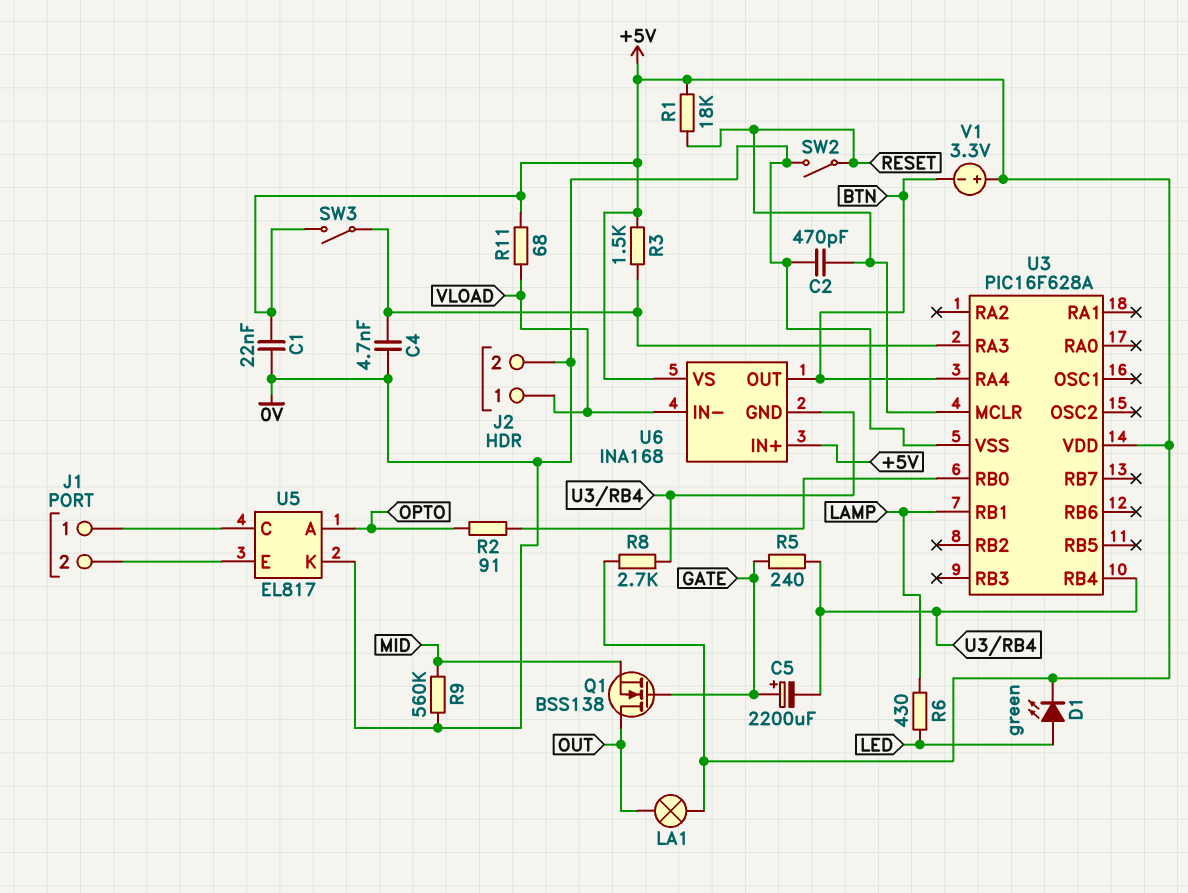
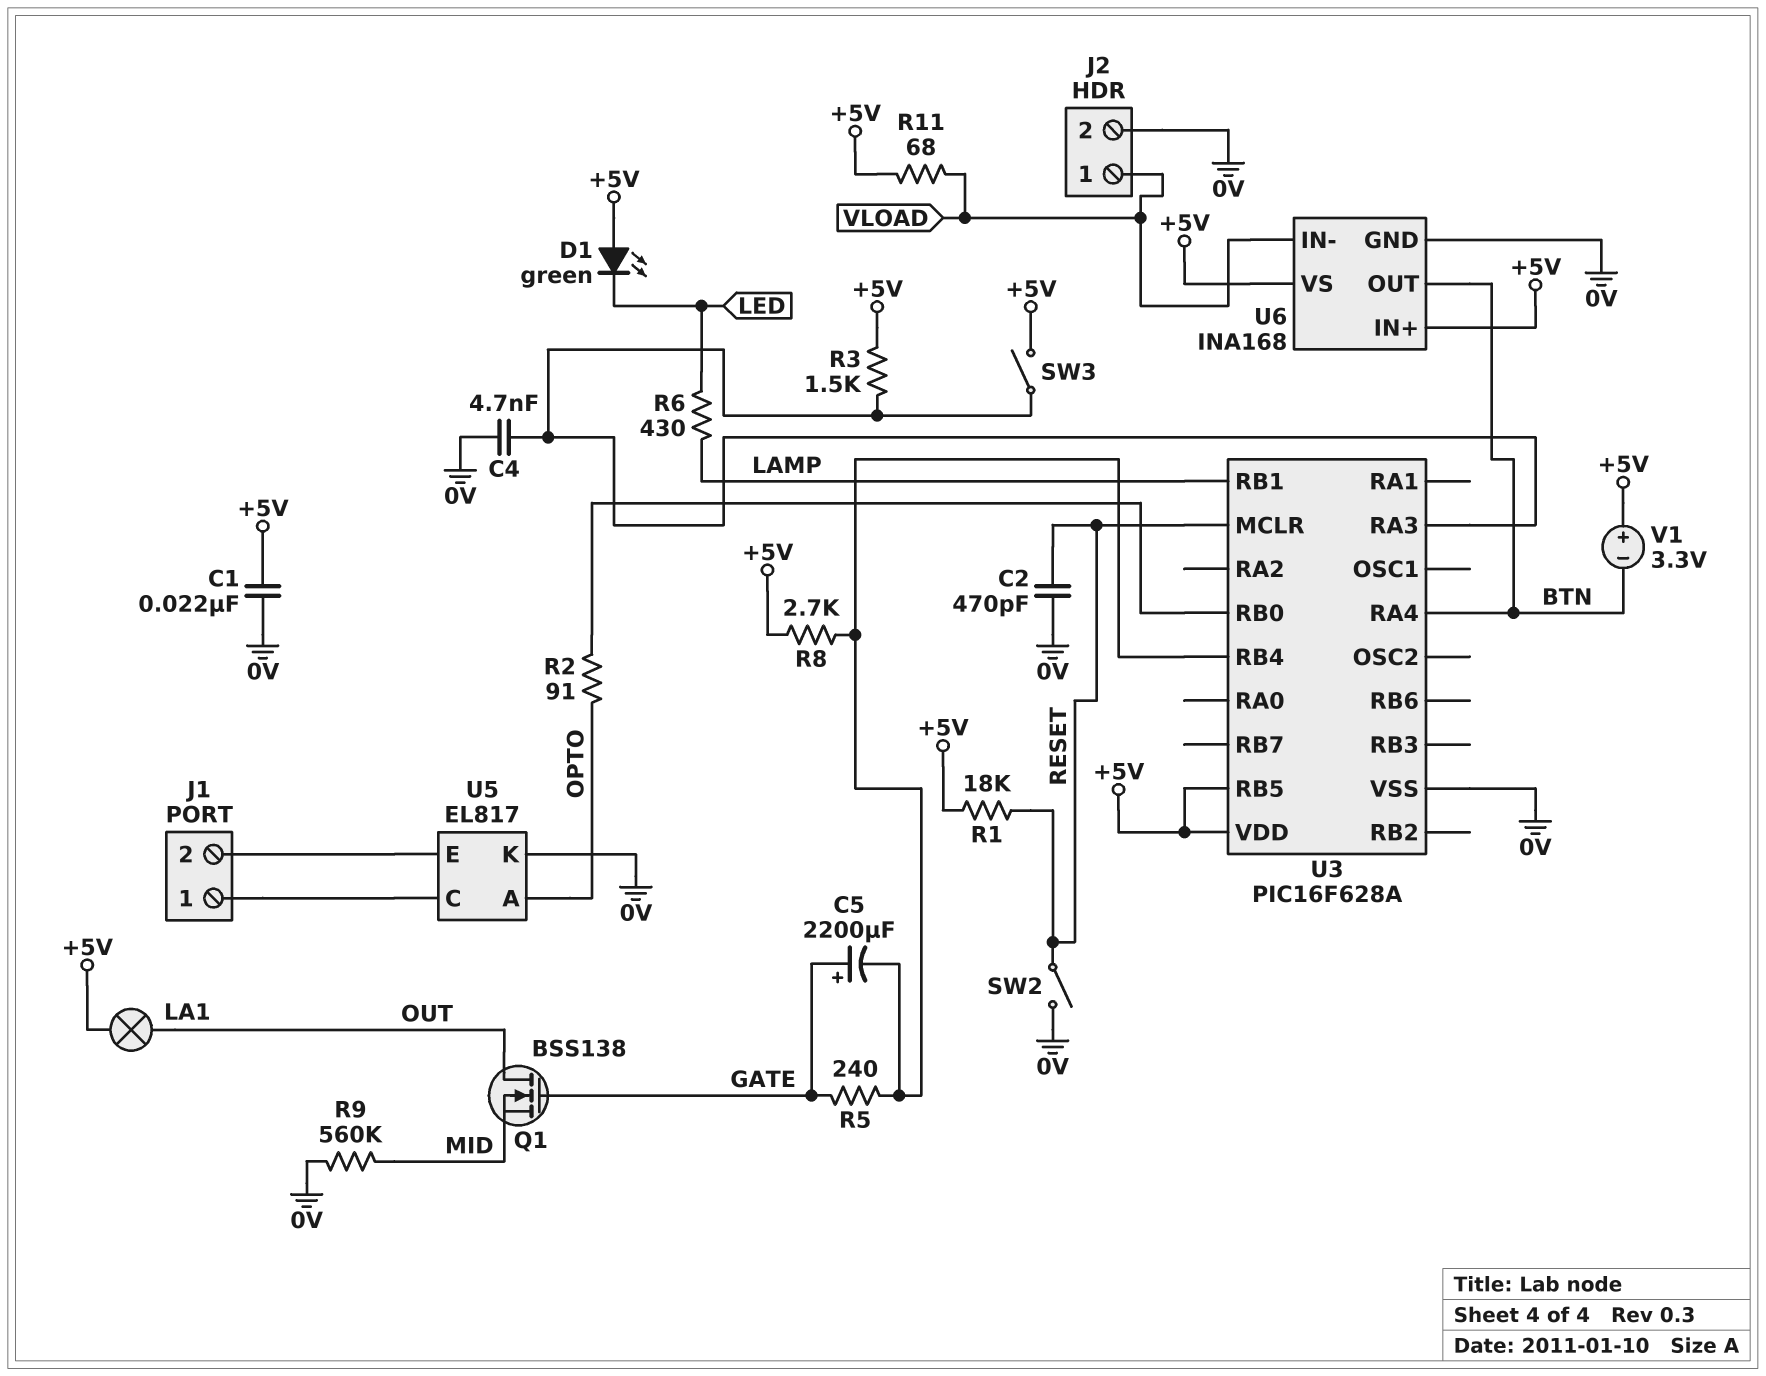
D1: LED green (A LED, K +5V) -> LED green (A +5V, K LED)
U3 pin RB5: none -> +5V
U6 pin GND: U3/RB4 -> 0V

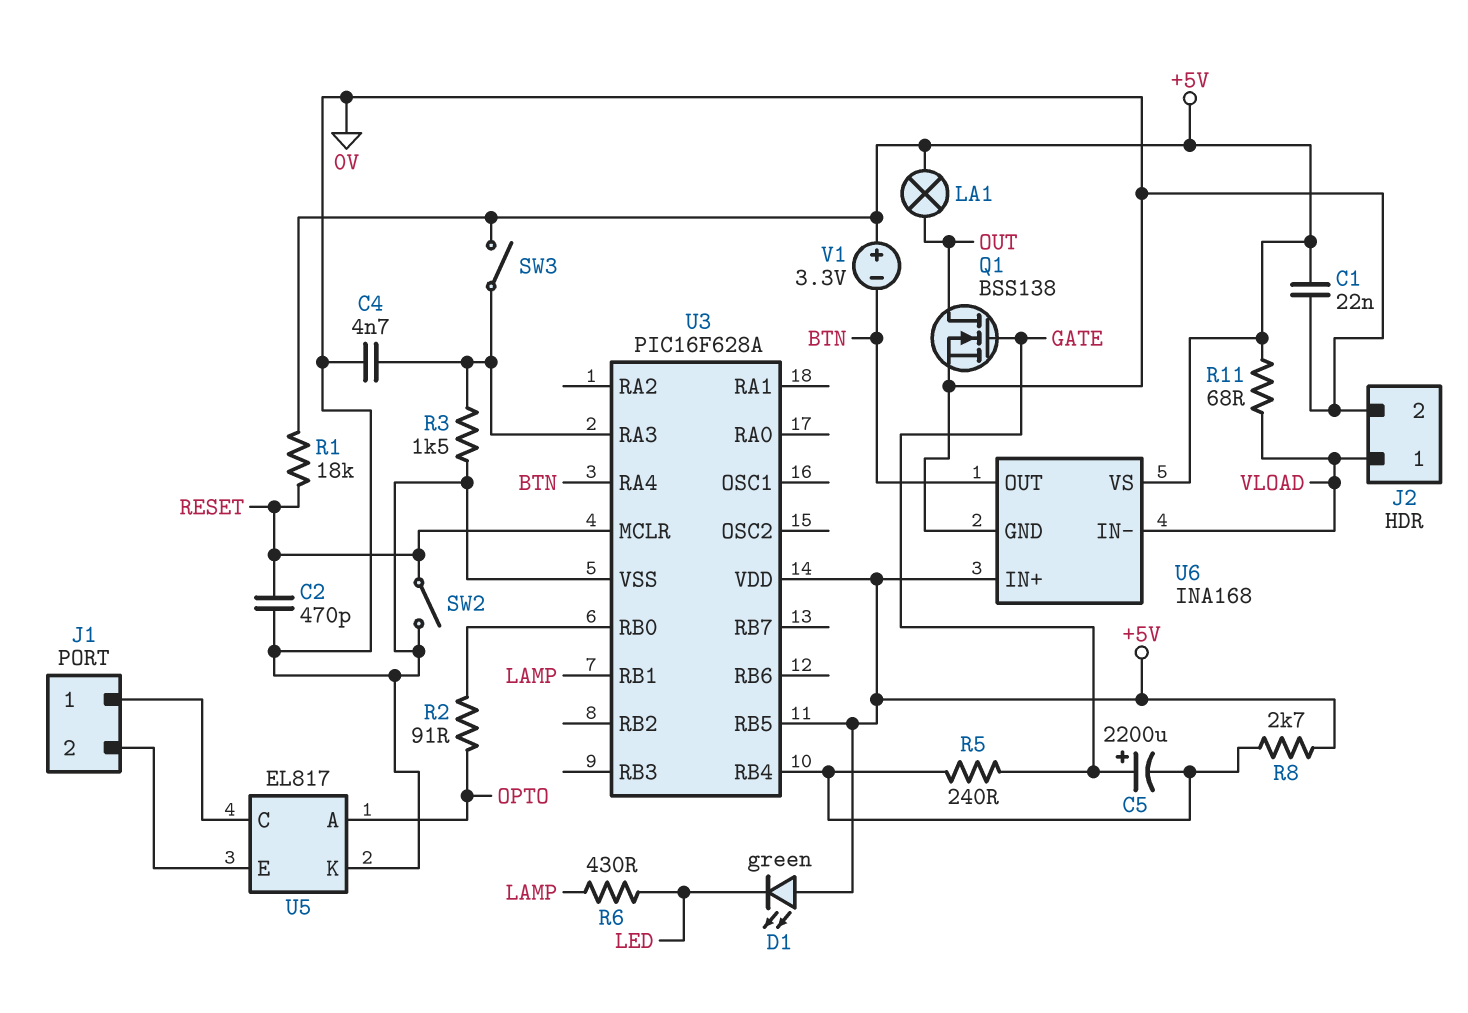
Q1: NMOS BSS138 (G GATE, D OUT, S MID) -> NMOS BSS138 (G GATE, D OUT, S 0V)
R3: 1.5k (+5V, U3/RA3) -> 1.5k (0V, U3/RA3)
R9: 560k (0V, MID) -> none

